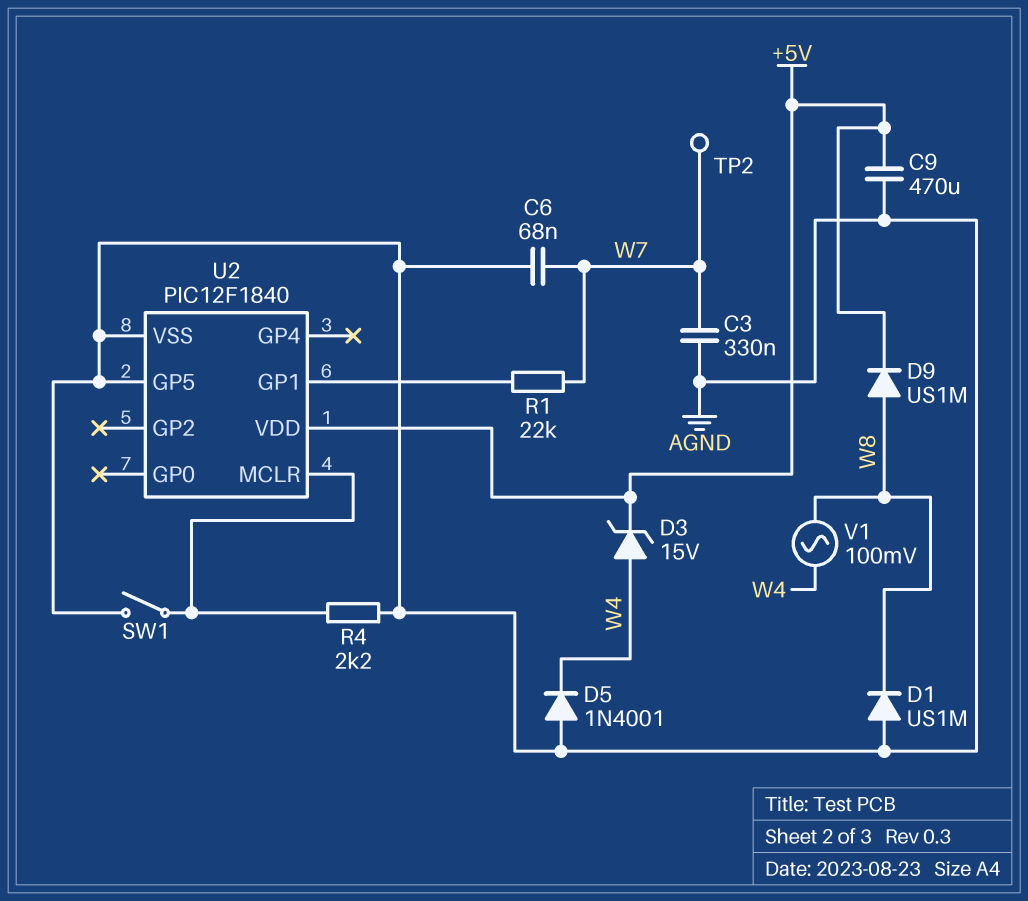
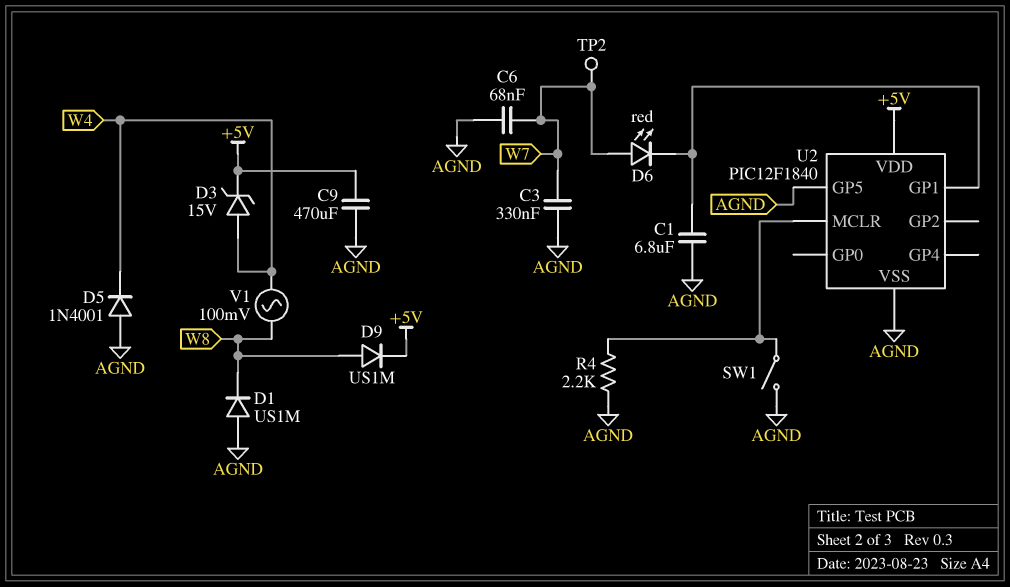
C1: none -> 6.8uF (AGND, U2/GP1)
D6: none -> LED red (A W7, K U2/GP1)
R1: 22k (U2/GP1, W7) -> none

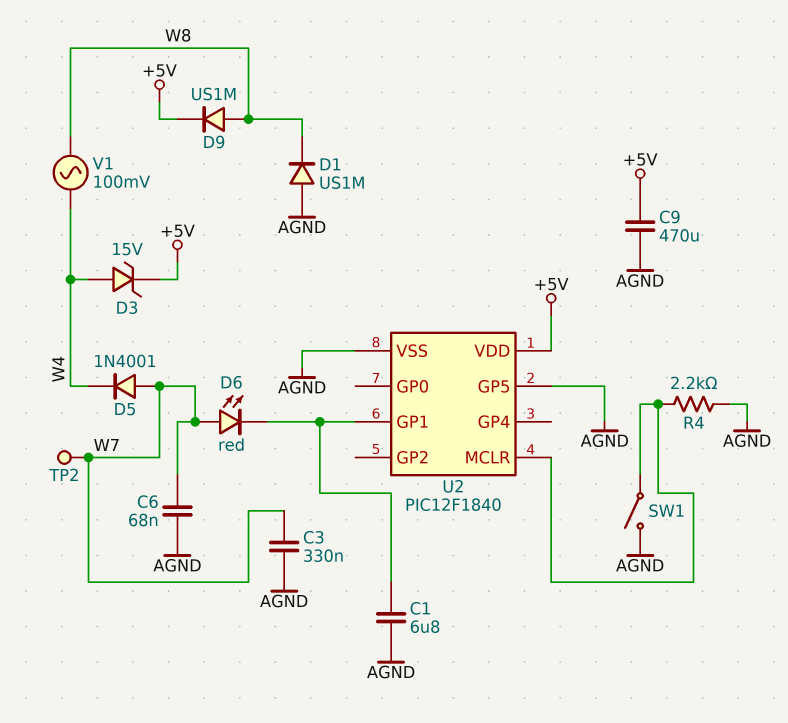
D5: diode 1N4001 (A AGND, K W4) -> diode 1N4001 (A W7, K W4)

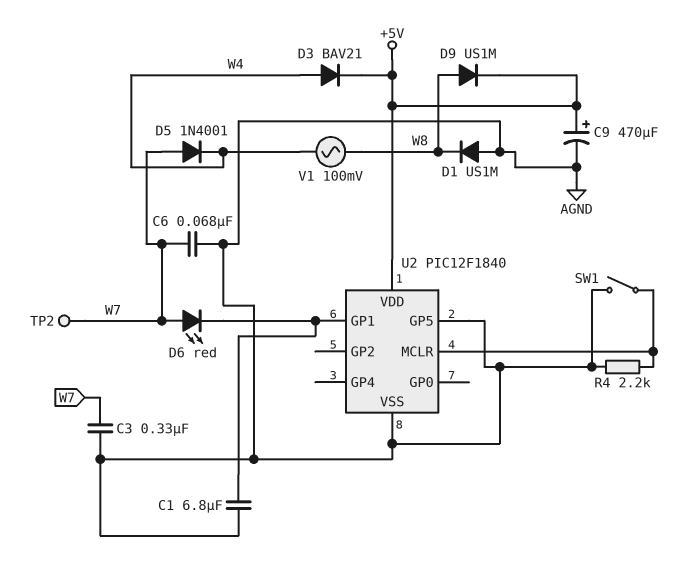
C9: 470uF (+5V, AGND) -> 470uF (plus +5V, minus AGND)
D3: zener 15V (A W4, K +5V) -> diode BAV21 (A W4, K +5V)

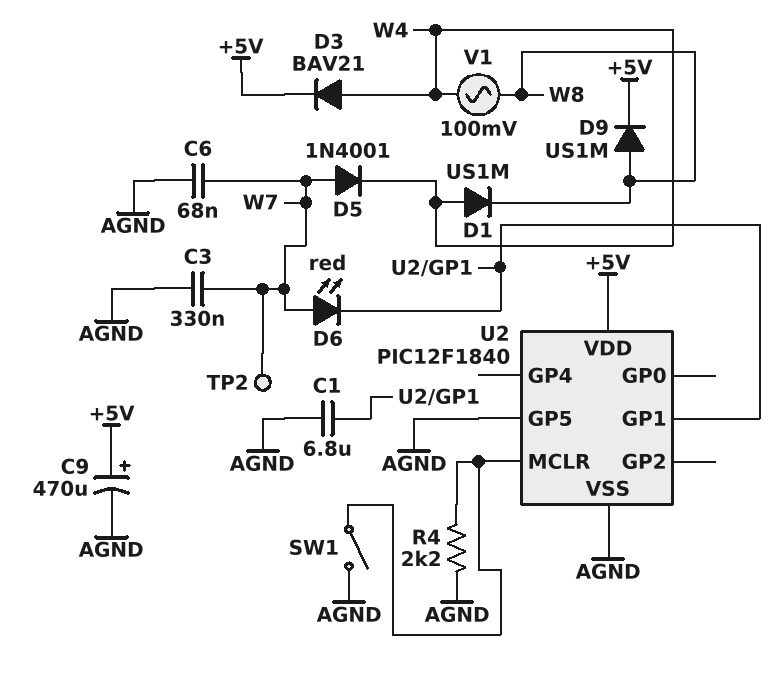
D1: diode US1M (A AGND, K W8) -> diode US1M (A W4, K W8)

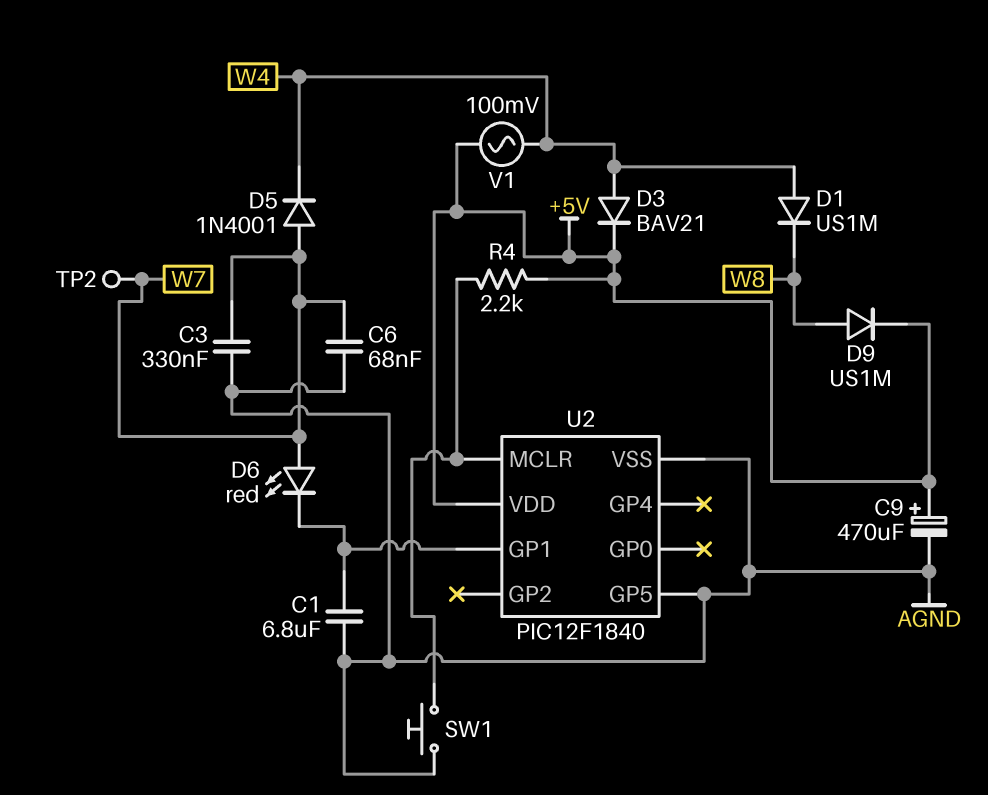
R4: 2.2k (AGND, U2/MCLR) -> 2.2k (+5V, U2/MCLR)
SW1: switch (AGND, U2/MCLR) -> button (AGND, U2/MCLR)
V1: AC 100mV (W4, W8) -> AC 100mV (+5V, W4)

